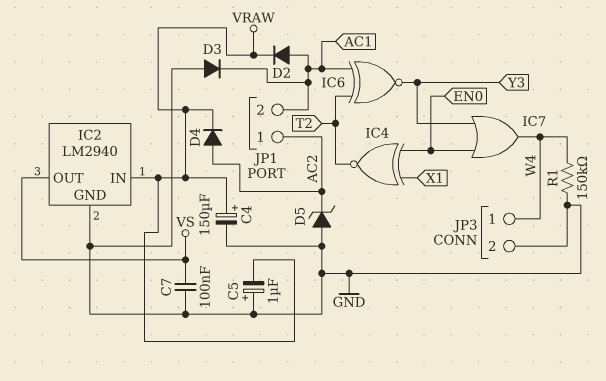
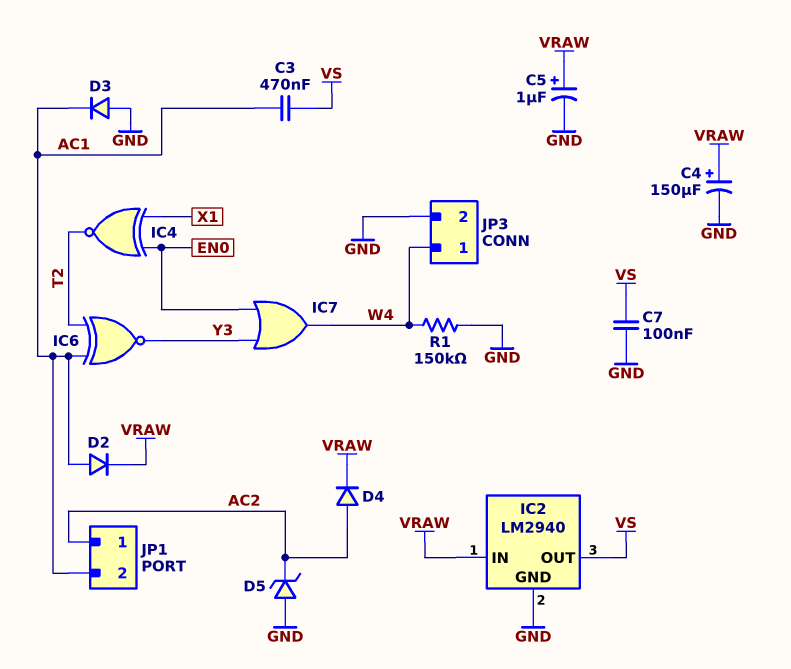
C3: none -> 470nF (AC1, VS)
C5: 1uF (plus GND, minus VRAW) -> 1uF (plus VRAW, minus GND)

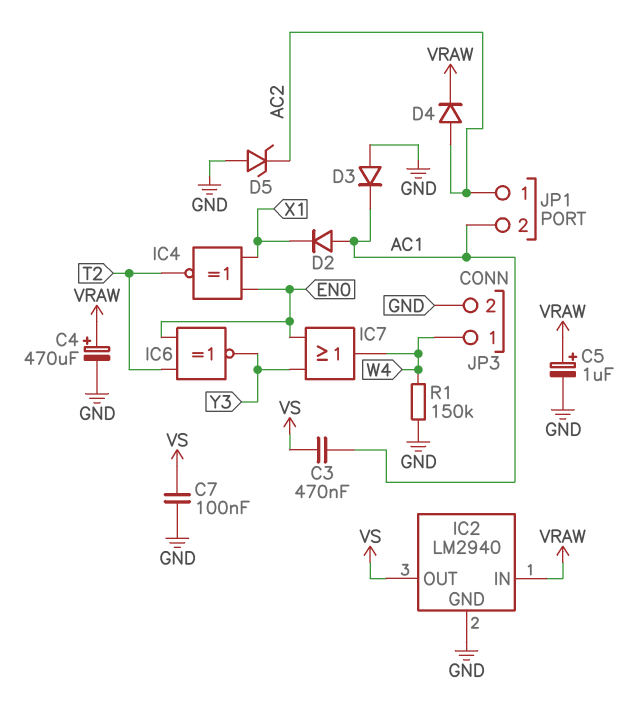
C4: 150uF (plus VRAW, minus GND) -> 470uF (plus VRAW, minus GND)
D2: diode (A AC1, K VRAW) -> diode (A AC1, K X1)
IC6: XNOR (in AC1, in T2, out Y3) -> XNOR (in EN0, in T2, out Y3)

